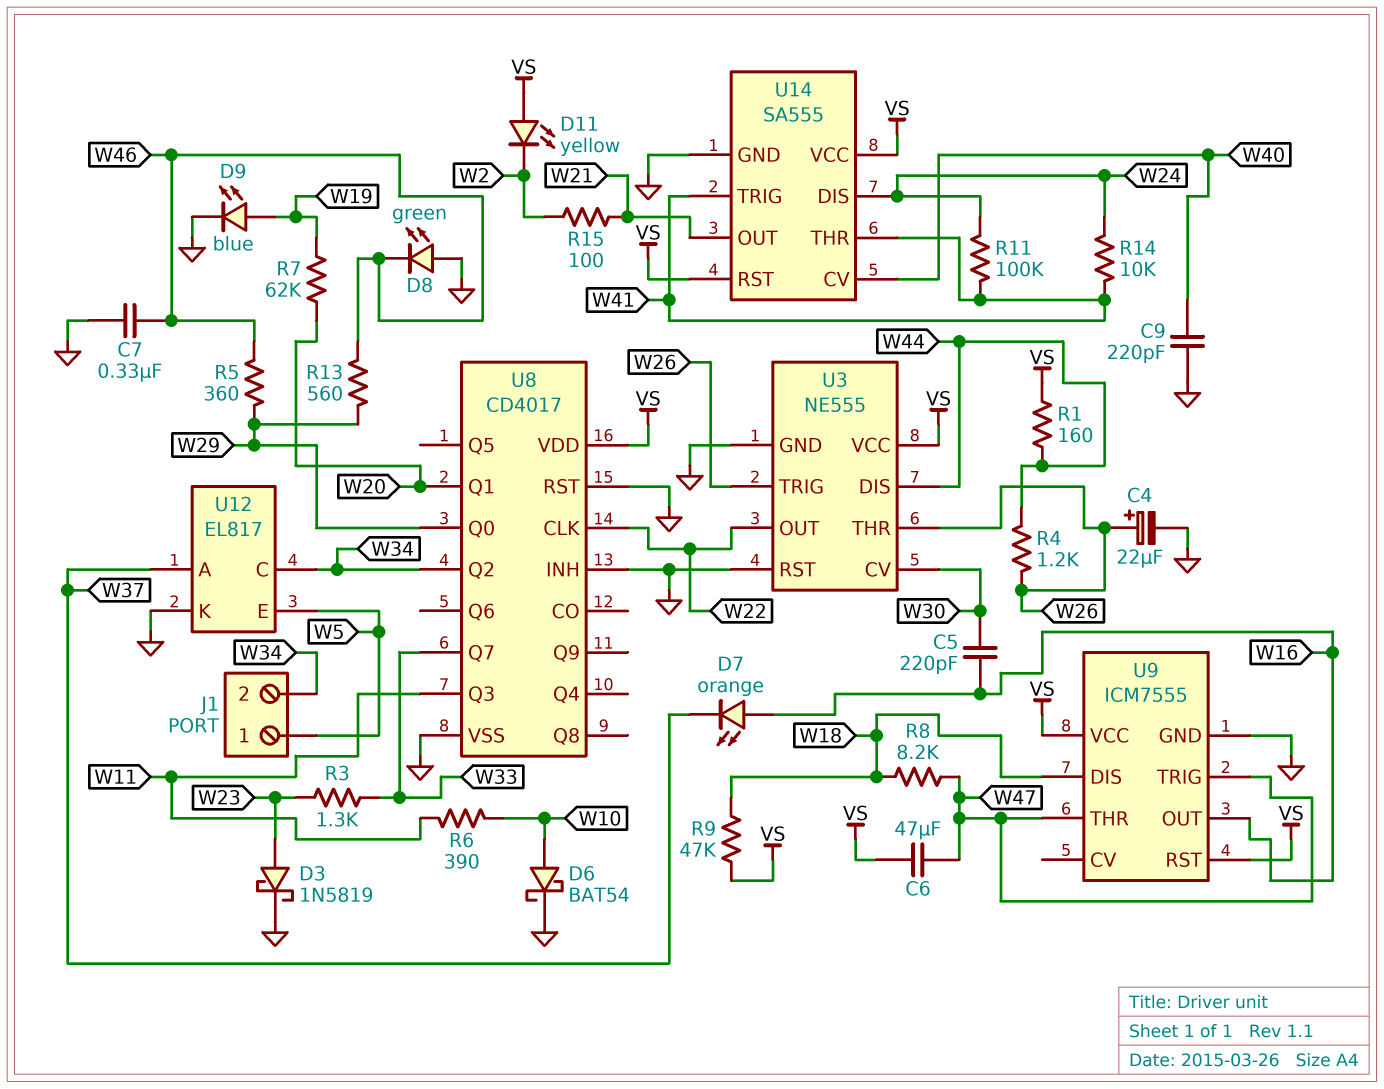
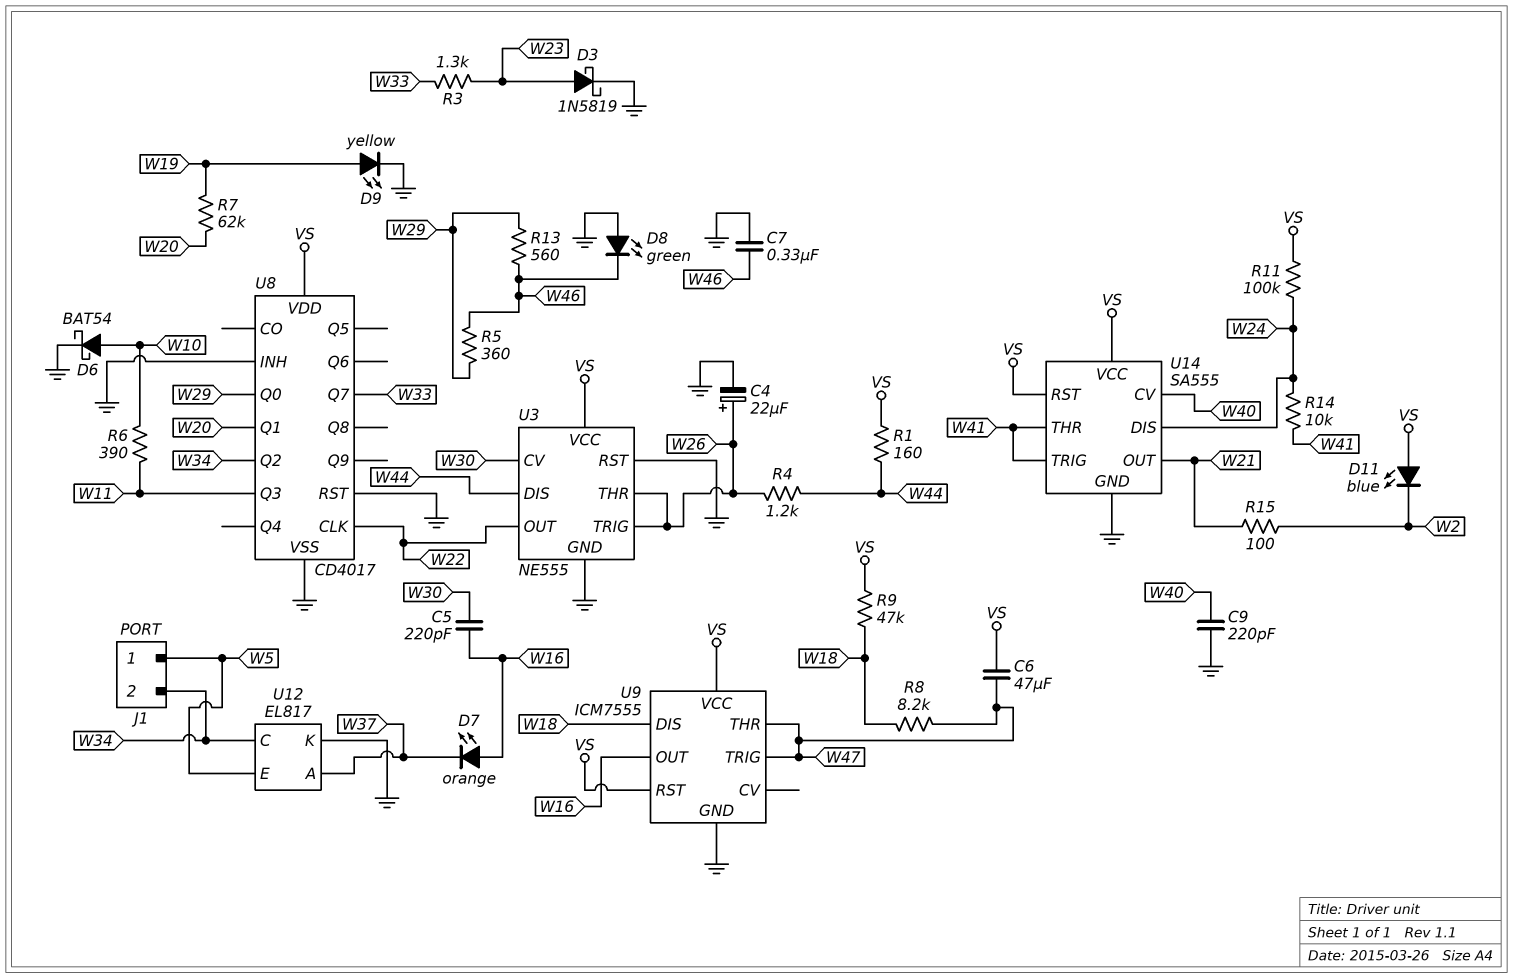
D9: LED blue (A W19, K GND) -> LED yellow (A W19, K GND)
D11: LED yellow (A VS, K W2) -> LED blue (A VS, K W2)
R11: 100k (W24, W41) -> 100k (VS, W24)

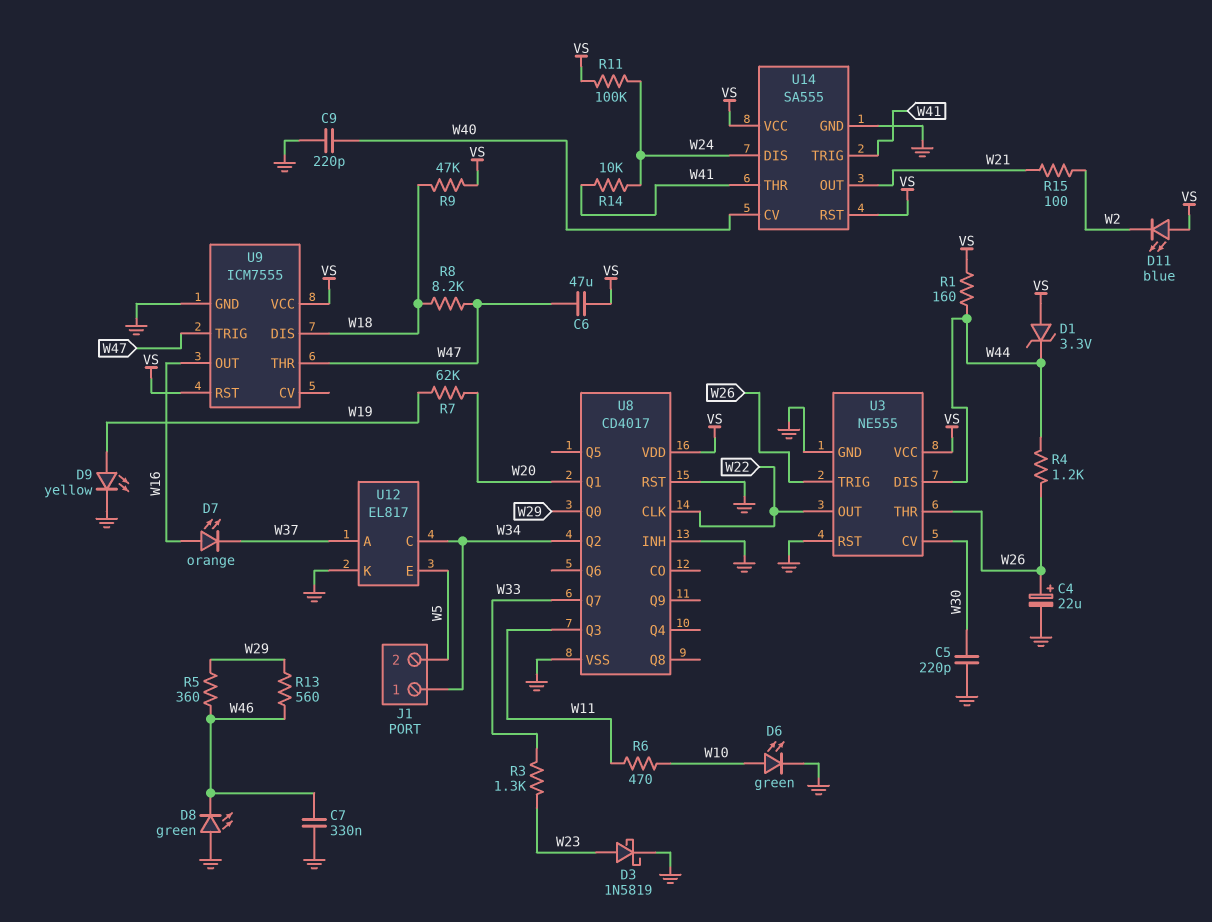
C5: 220pF (W16, W30) -> 220pF (GND, W30)
D1: none -> zener 3.3V (A VS, K W44)
D6: schottky BAT54 (A W10, K GND) -> LED green (A W10, K GND)
J1 pin 1: W5 -> W34
J1 pin 2: W34 -> W5
R6: 390 (W10, W11) -> 470 (W10, W11)

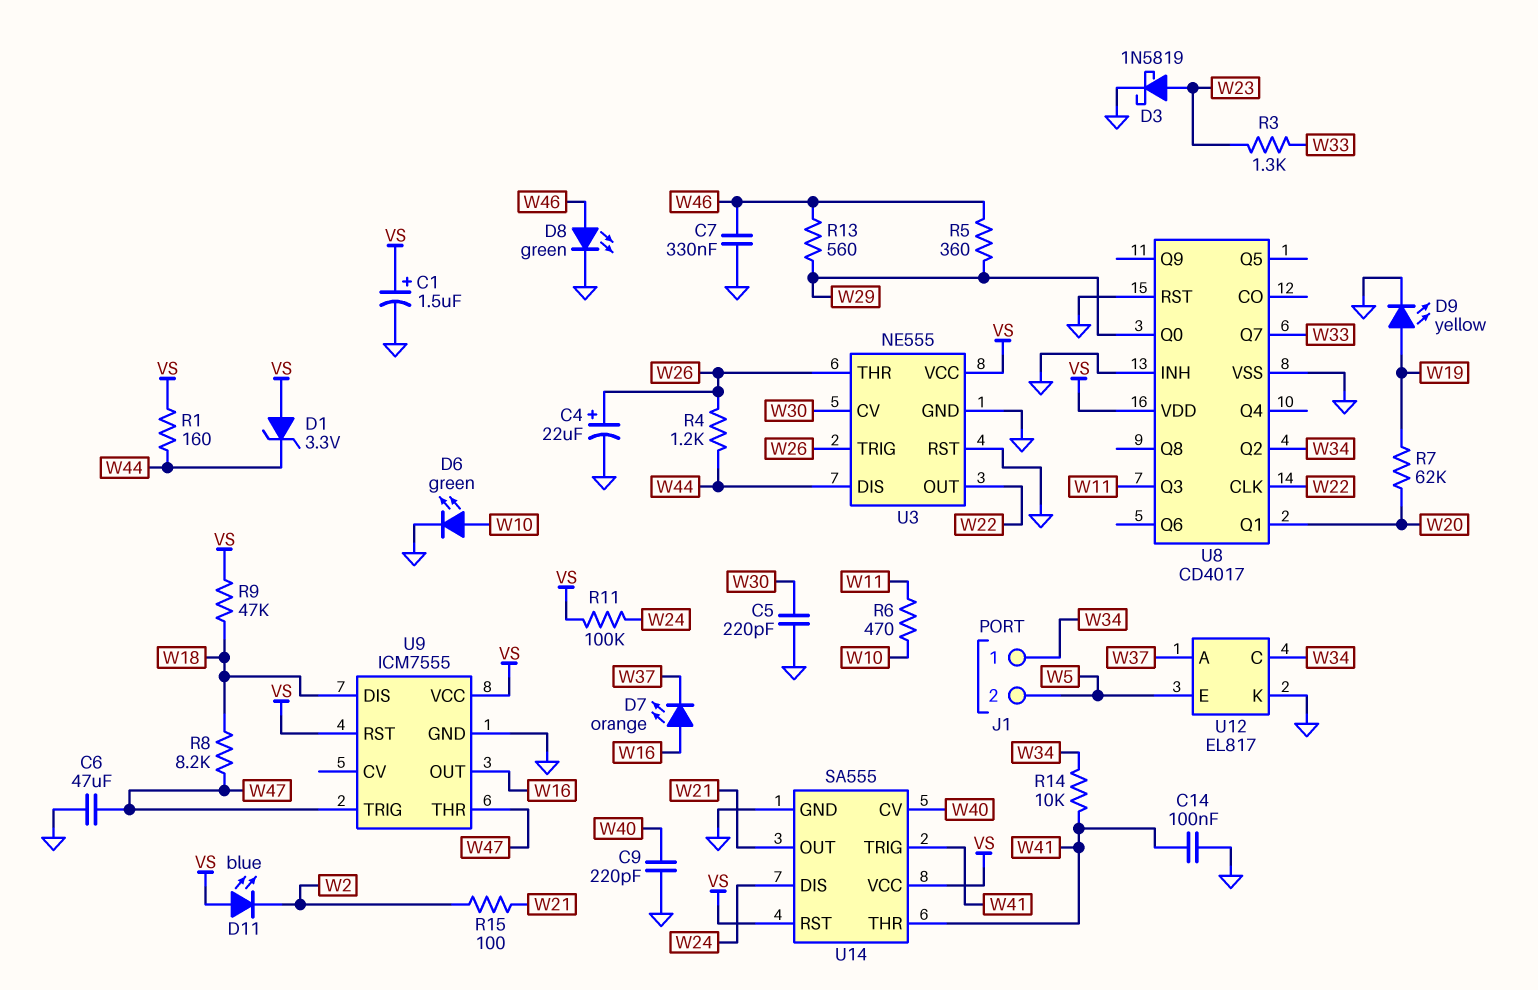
C1: none -> 1.5uF (plus VS, minus GND)
C6: 47uF (VS, W47) -> 47uF (GND, W47)
C14: none -> 100nF (GND, W41)
D8: LED green (A GND, K W46) -> LED green (A W46, K GND)
R14: 10k (W24, W41) -> 10k (W34, W41)

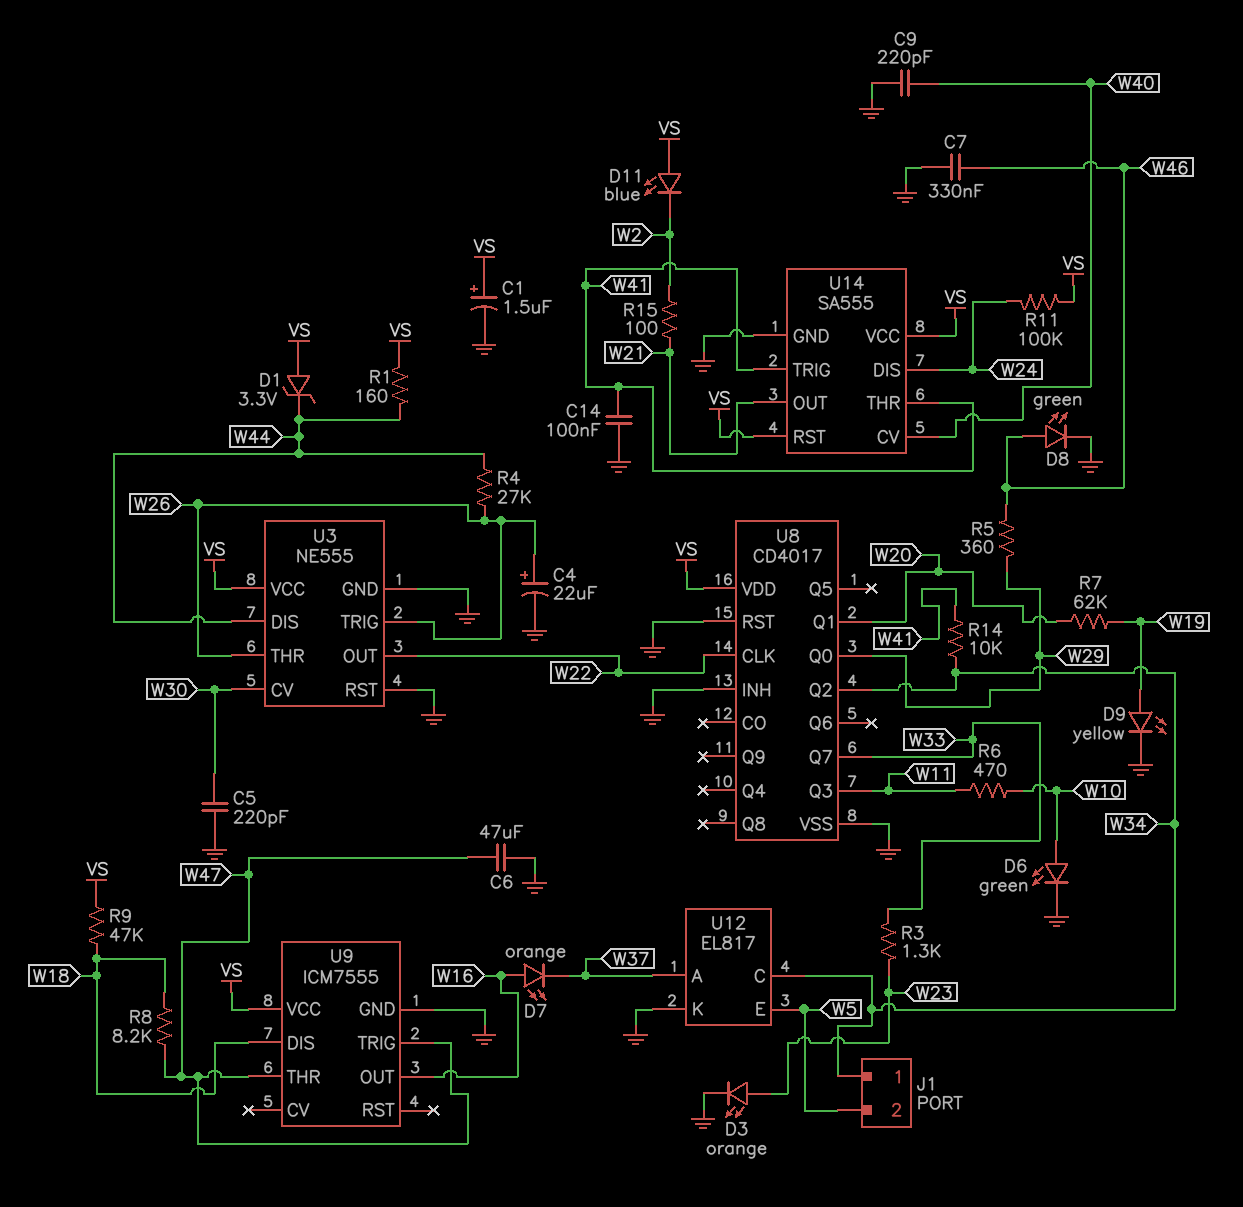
D3: schottky 1N5819 (A W23, K GND) -> LED orange (A W23, K GND)
R4: 1.2k (W26, W44) -> 27k (W26, W44)
R13: 560 (W29, W46) -> none
U9 pin RST: VS -> none

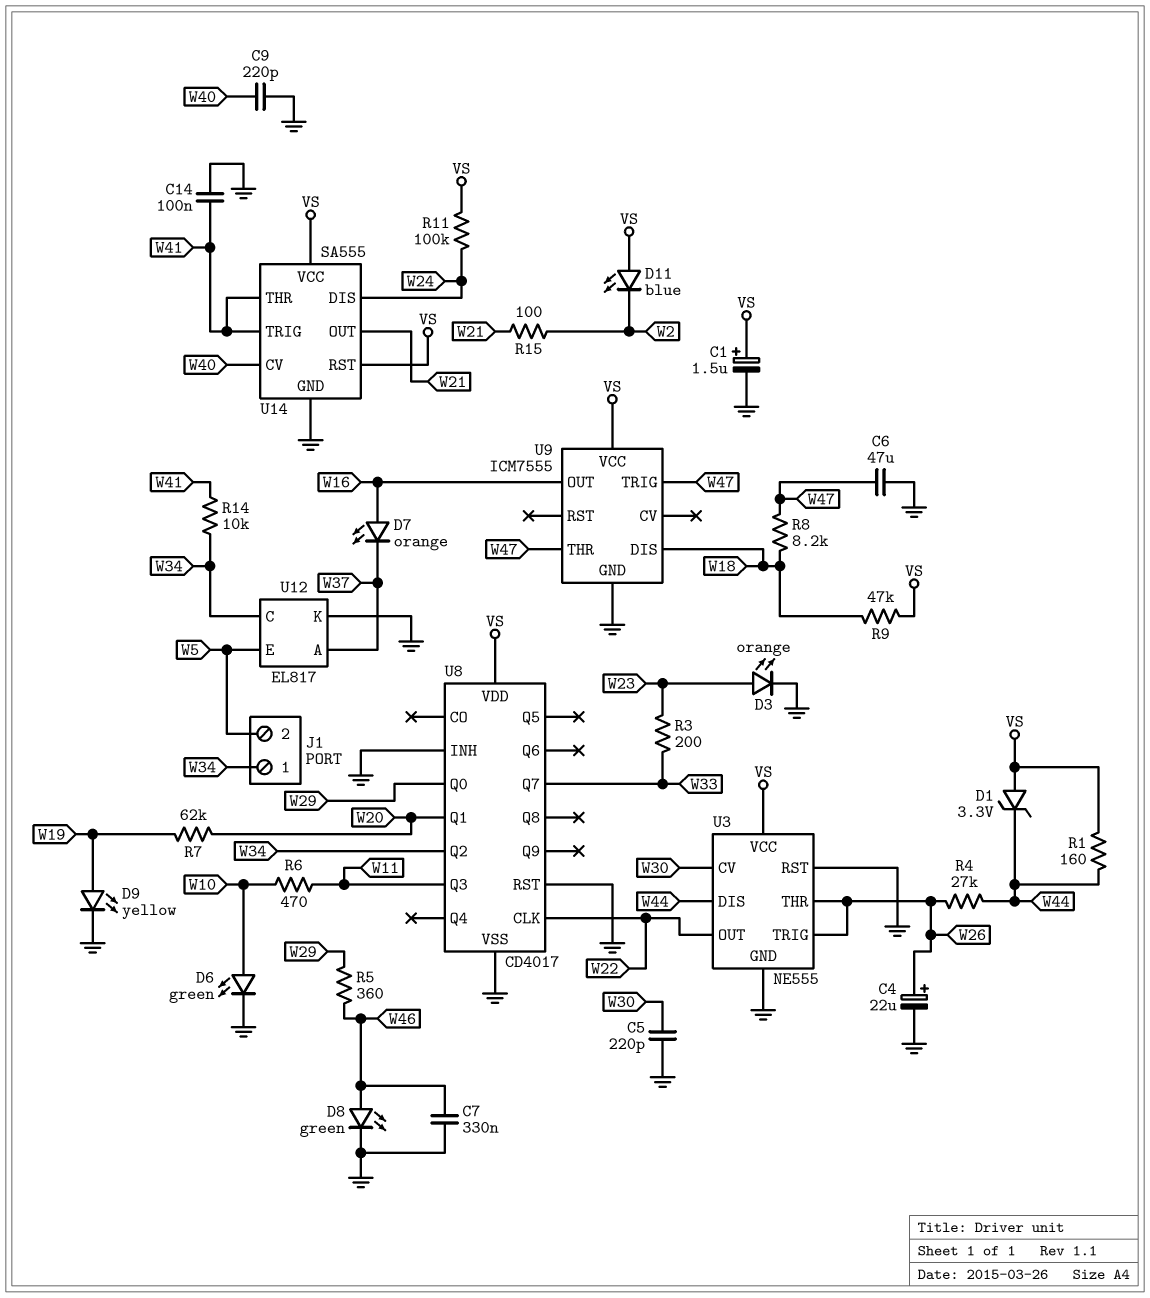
R3: 1.3k (W23, W33) -> 200 (W23, W33)

